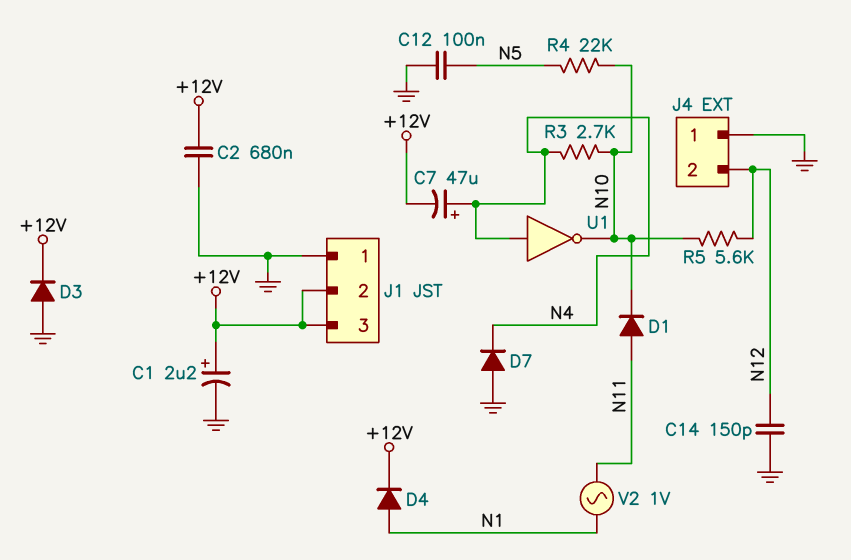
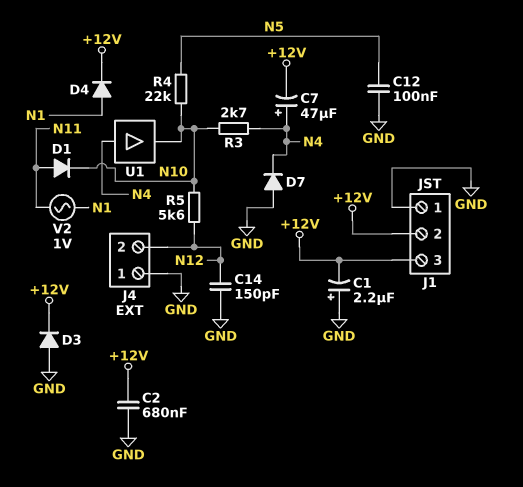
C1: 2.2uF (plus +12V, minus GND) -> 2.2uF (plus GND, minus +12V)
U1: NOT (in N4, out N10) -> buffer (in N4, out N10)

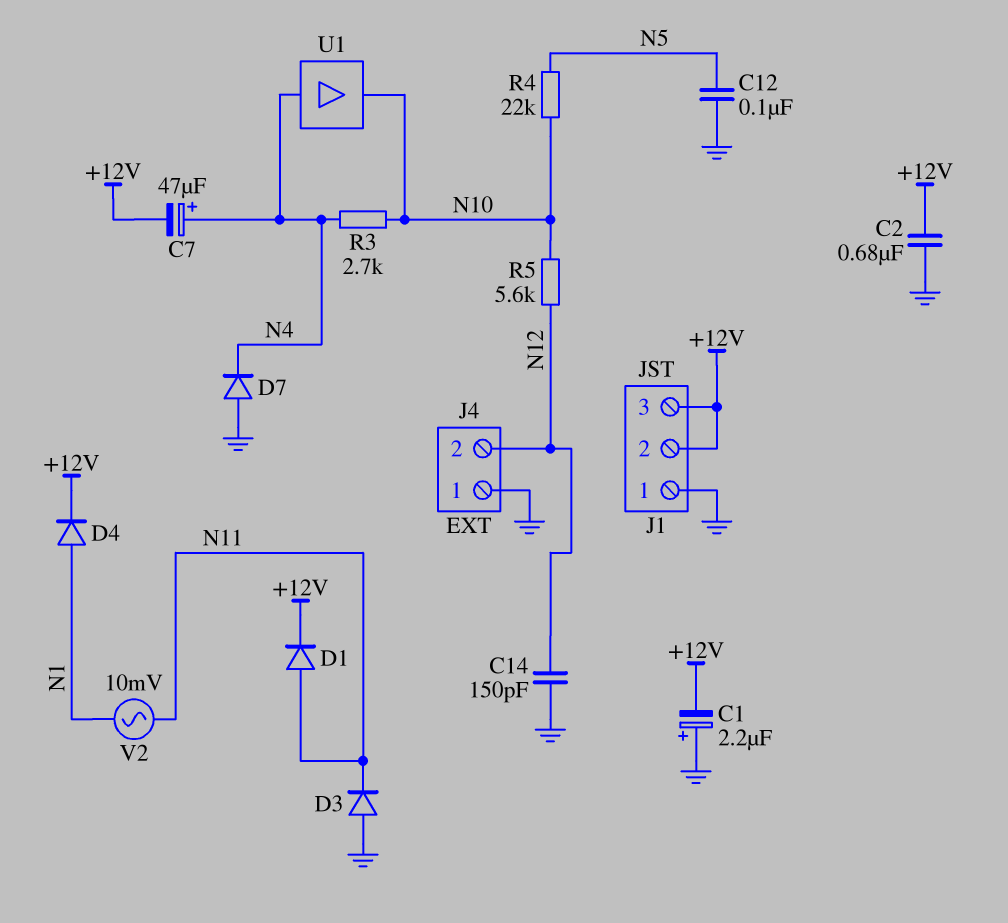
D1: diode (A N11, K N10) -> diode (A N11, K +12V)
D3: diode (A GND, K +12V) -> diode (A GND, K N11)
V2: AC 1V (N1, N11) -> AC 10mV (N1, N11)

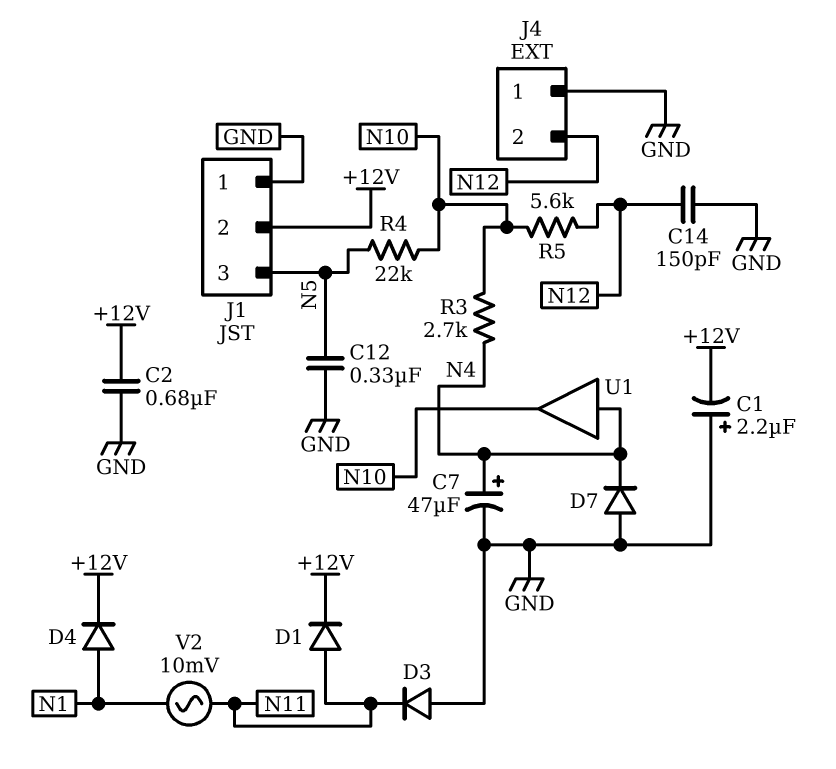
C7: 47uF (plus N4, minus +12V) -> 47uF (plus N4, minus GND)
C12: 100nF (GND, N5) -> 330nF (GND, N5)
J1 pin 3: +12V -> N5

